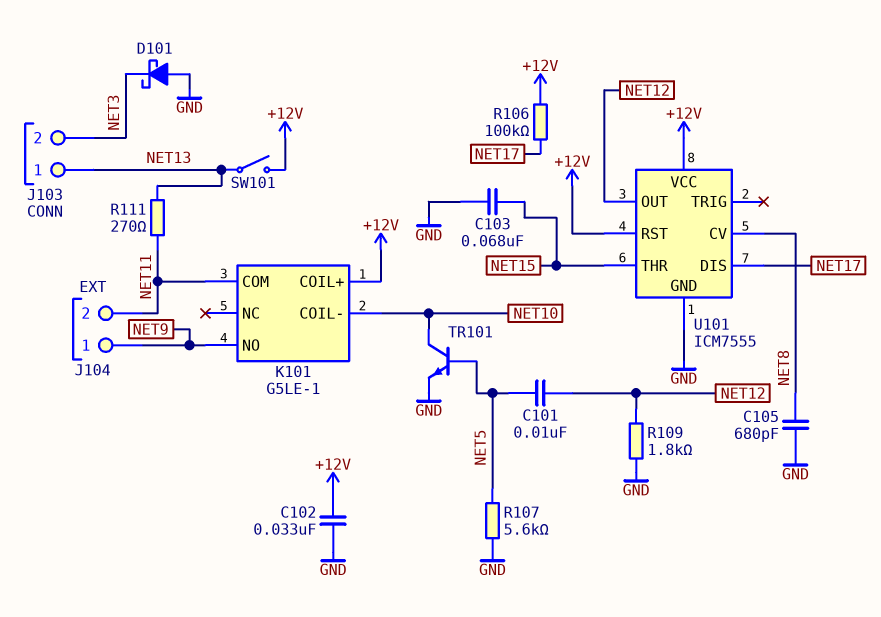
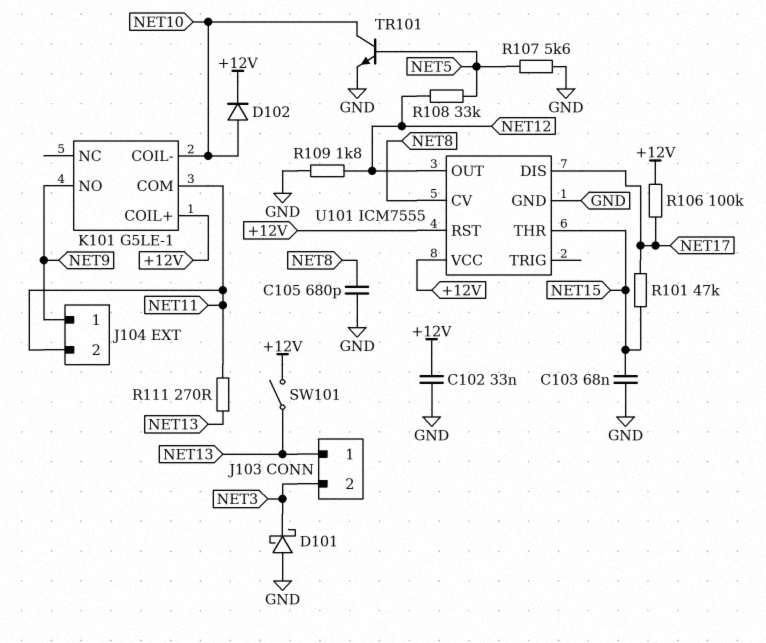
C101: 10nF (NET5, NET12) -> none
D102: none -> diode (A NET10, K +12V)
R101: none -> 47k (NET15, NET17)
R108: none -> 33k (NET5, NET12)

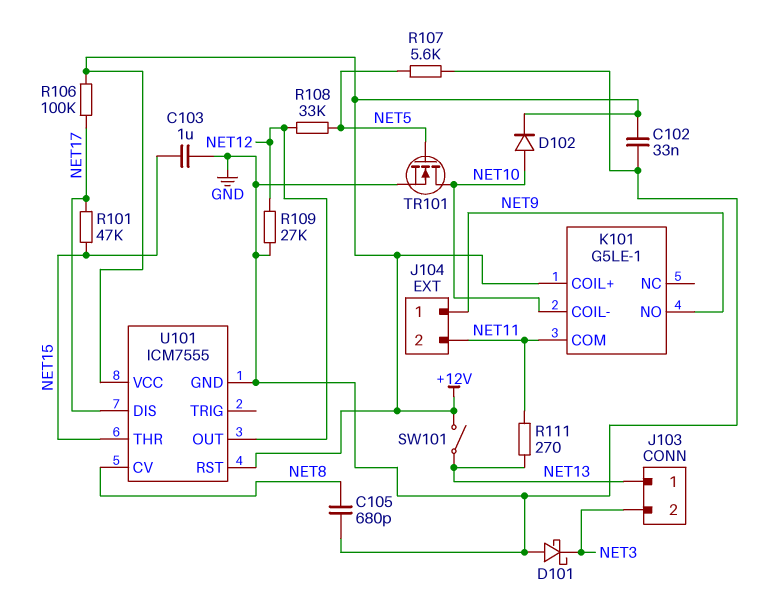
C103: 68nF (GND, NET15) -> 1uF (GND, NET15)
R109: 1.8k (GND, NET12) -> 27k (GND, NET12)
TR101: NPN (B NET5, C NET10, E GND) -> NMOS (G NET5, D NET10, S GND)

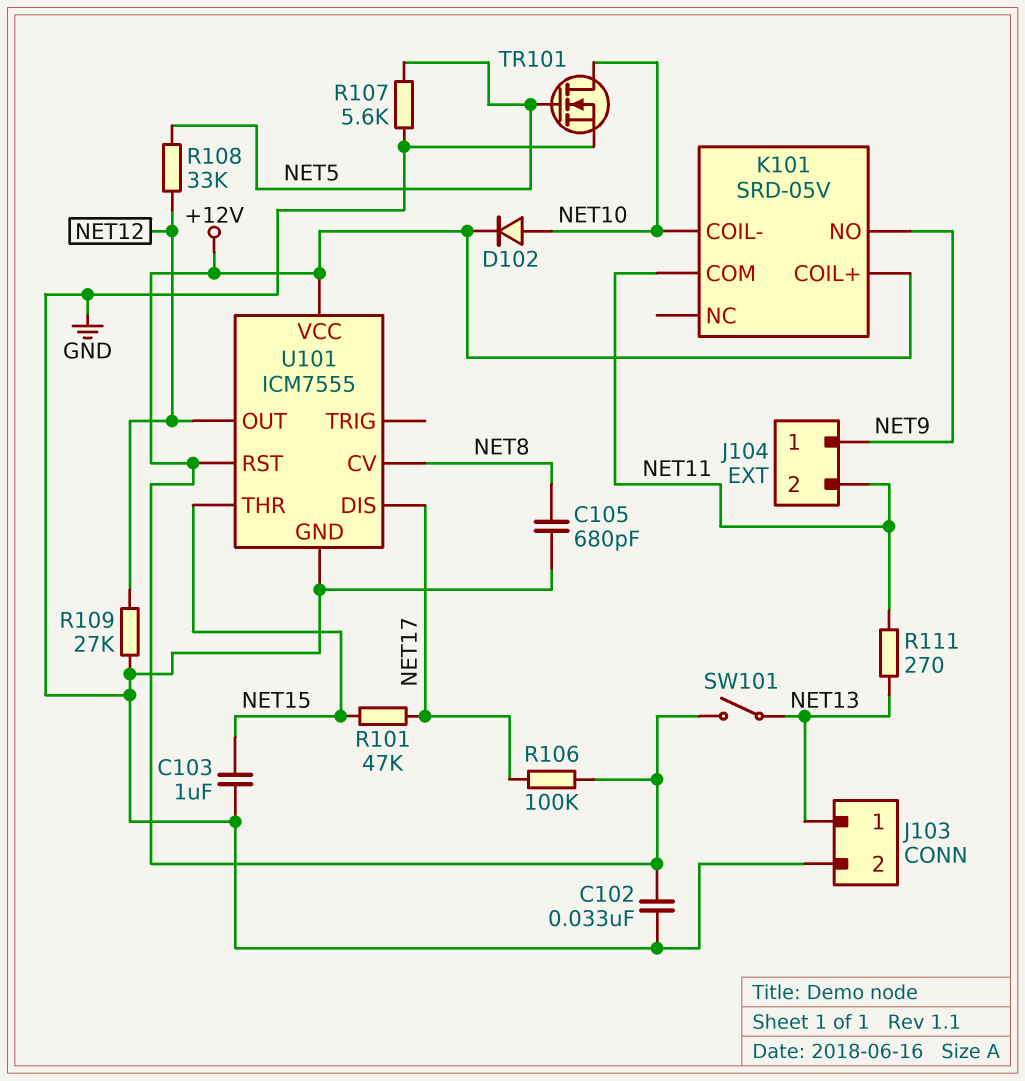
D101: schottky (A GND, K NET3) -> none
J103 pin 2: NET3 -> GND
K101: G5LE-1 -> SRD-05V

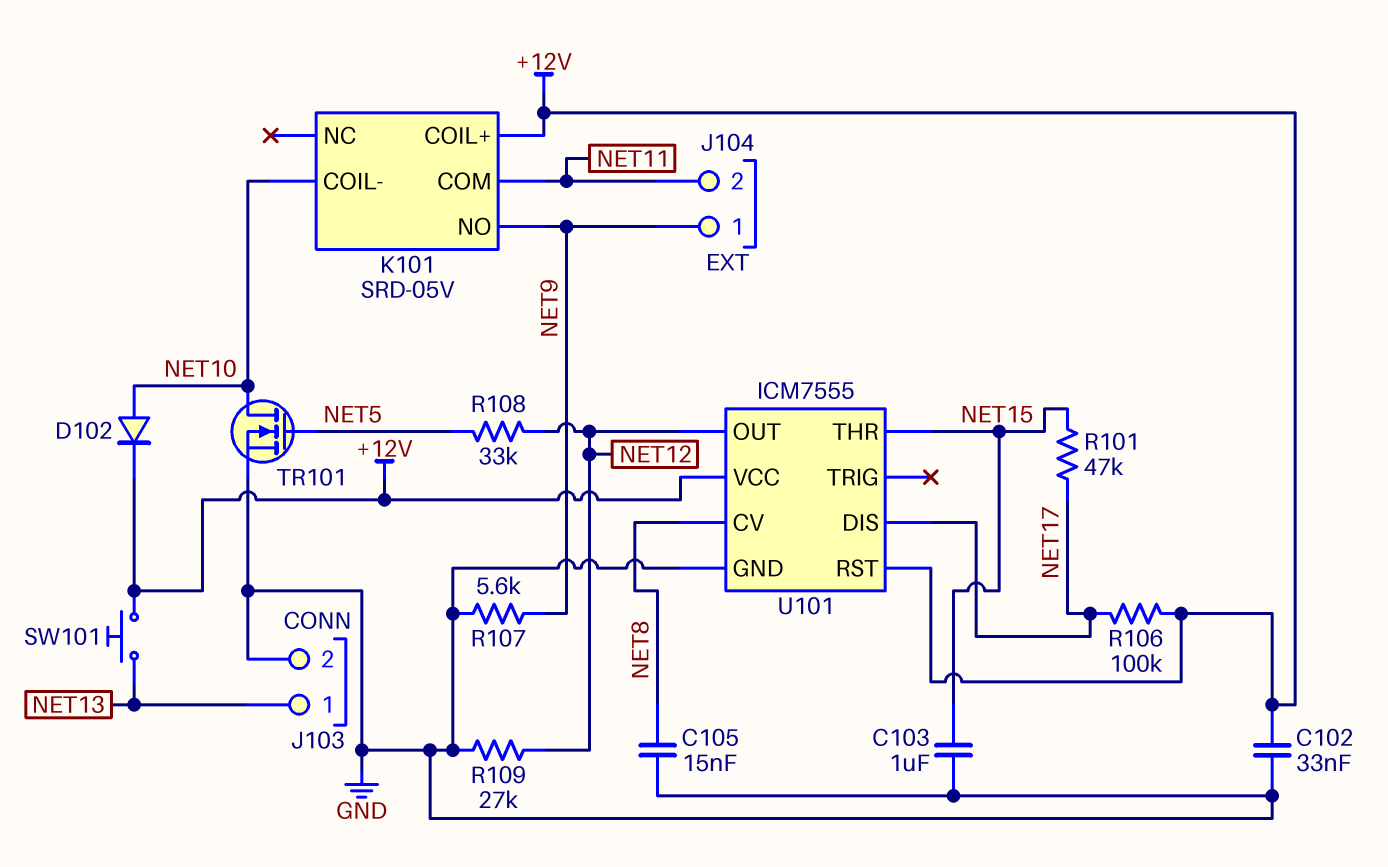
C105: 680pF (GND, NET8) -> 15nF (GND, NET8)
R107: 5.6k (GND, NET5) -> 5.6k (GND, NET9)
R111: 270 (NET11, NET13) -> none
SW101: switch (+12V, NET13) -> button (+12V, NET13)

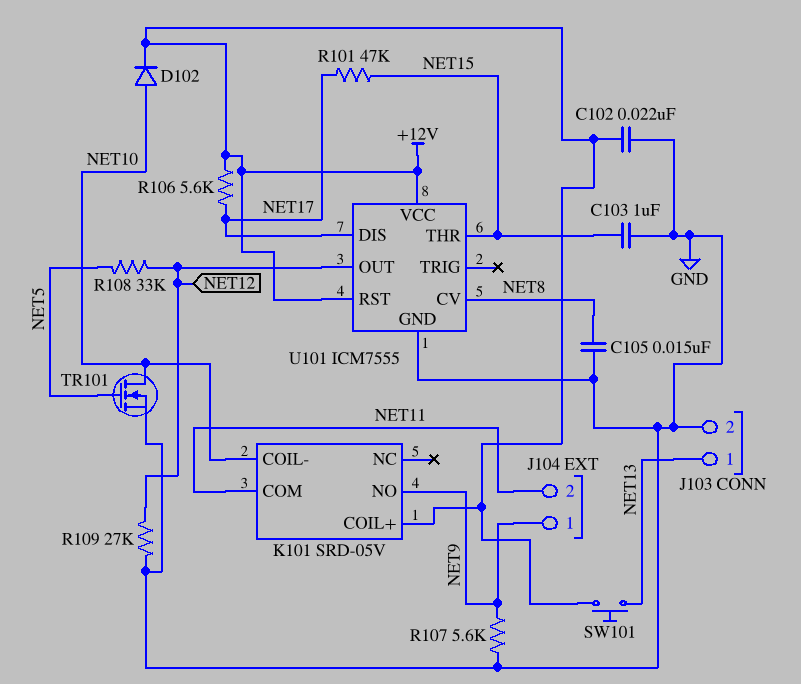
C102: 33nF (+12V, GND) -> 22nF (+12V, GND)
R106: 100k (+12V, NET17) -> 5.6k (+12V, NET17)

